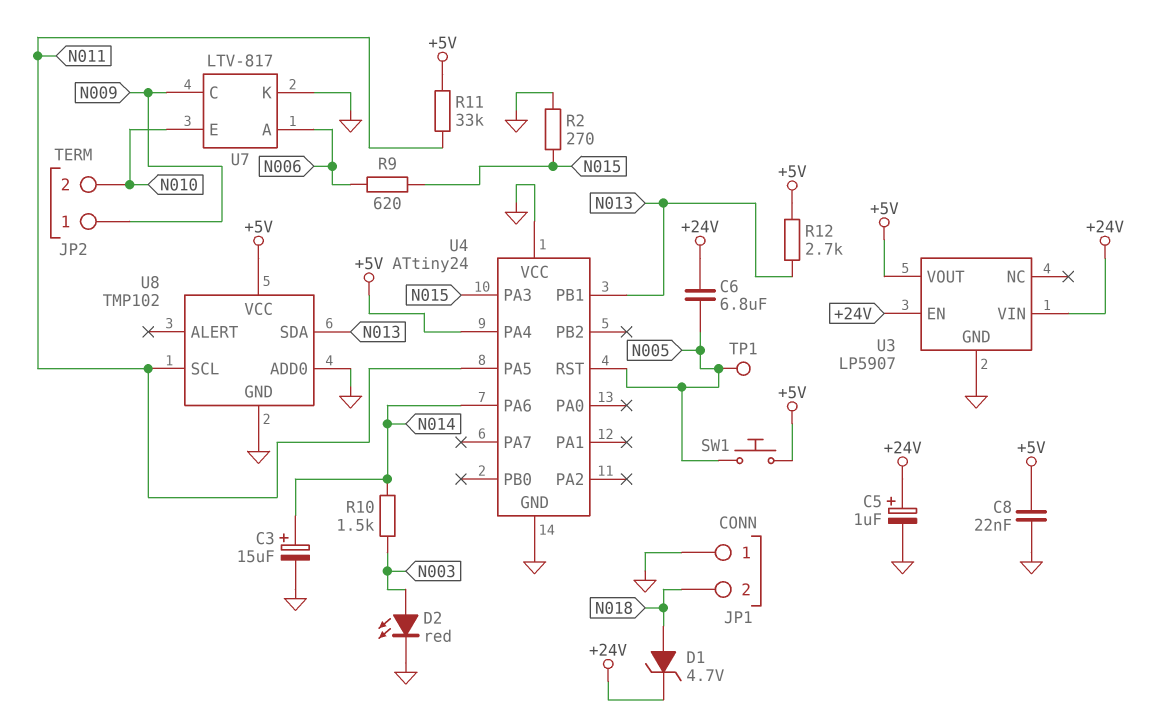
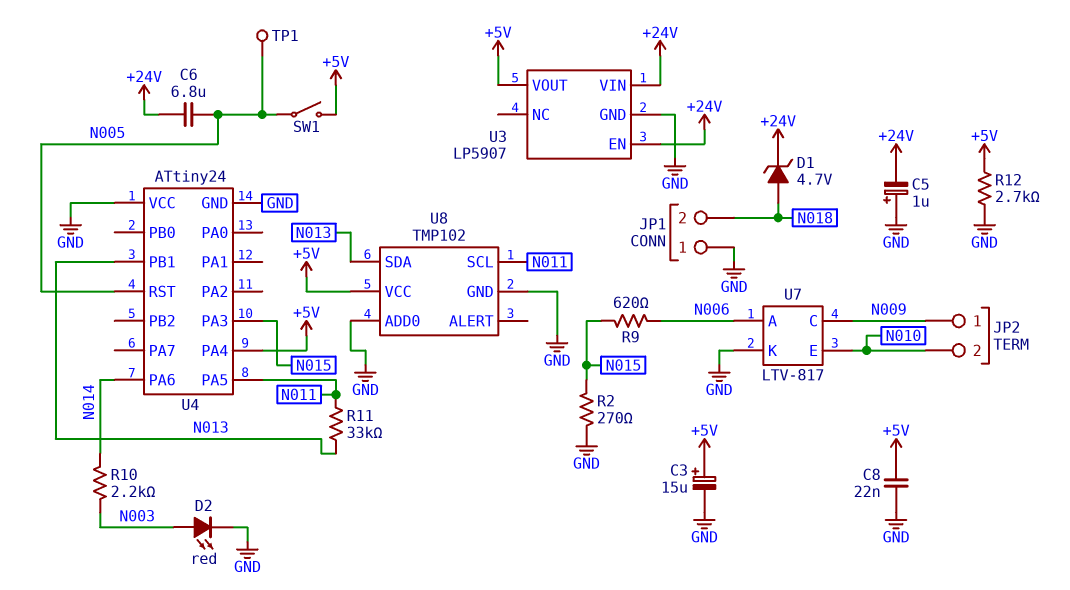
C3: 15uF (plus N014, minus GND) -> 15uF (plus +5V, minus GND)
C5: 1uF (plus +24V, minus GND) -> 1uF (plus GND, minus +24V)
R10: 1.5k (N003, N014) -> 2.2k (N003, N014)
R11: 33k (+5V, N011) -> 33k (N011, N013)
R12: 2.7k (+5V, N013) -> 2.7k (+5V, GND)
SW1: button (+5V, N005) -> switch (+5V, N005)

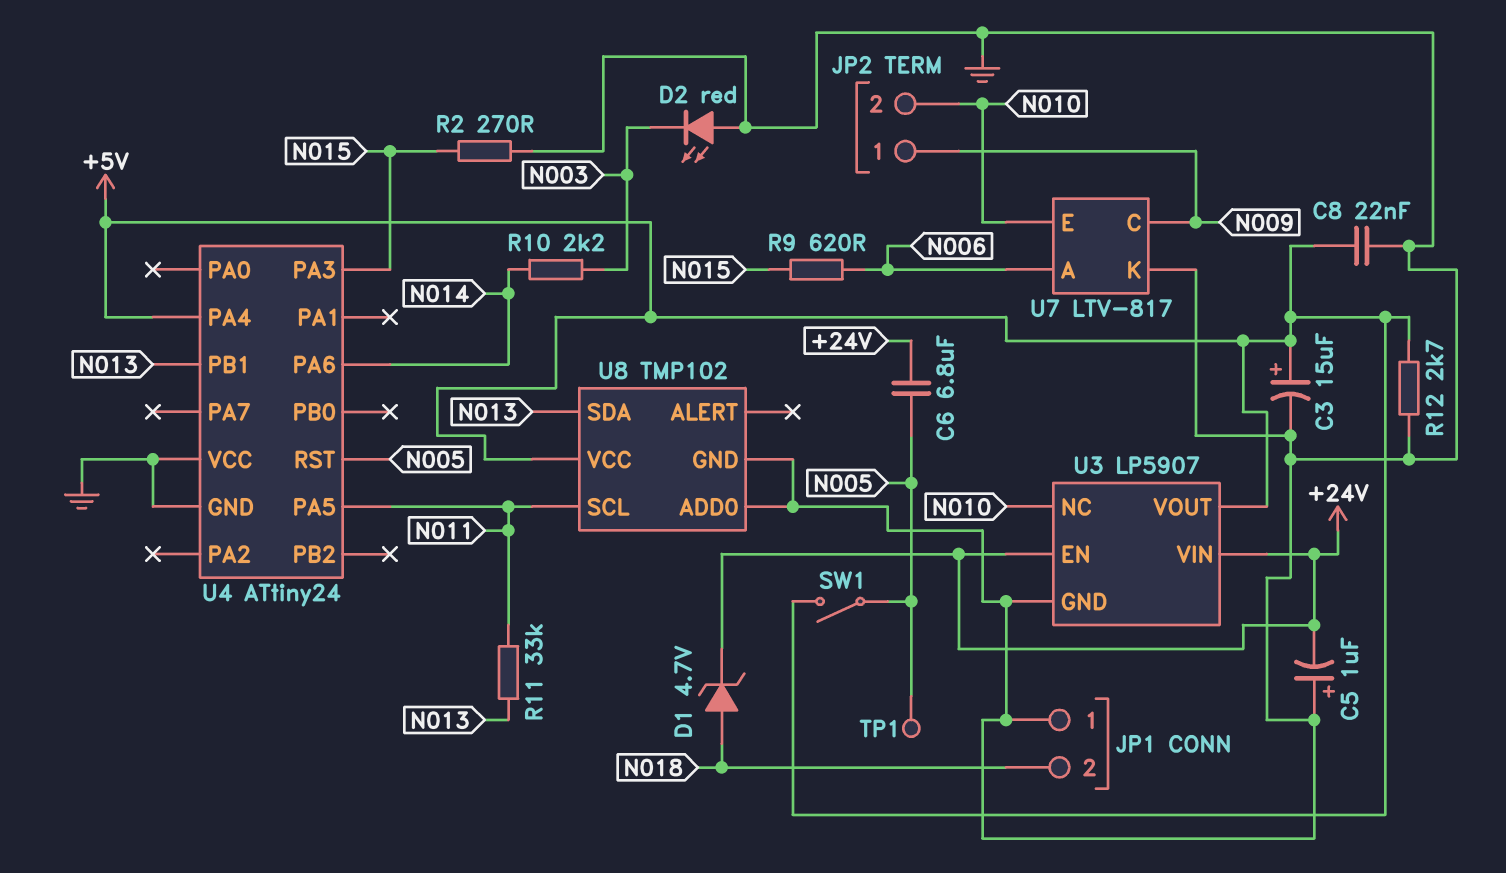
D2: LED red (A N003, K GND) -> LED red (A GND, K N003)
U3 pin NC: none -> N010

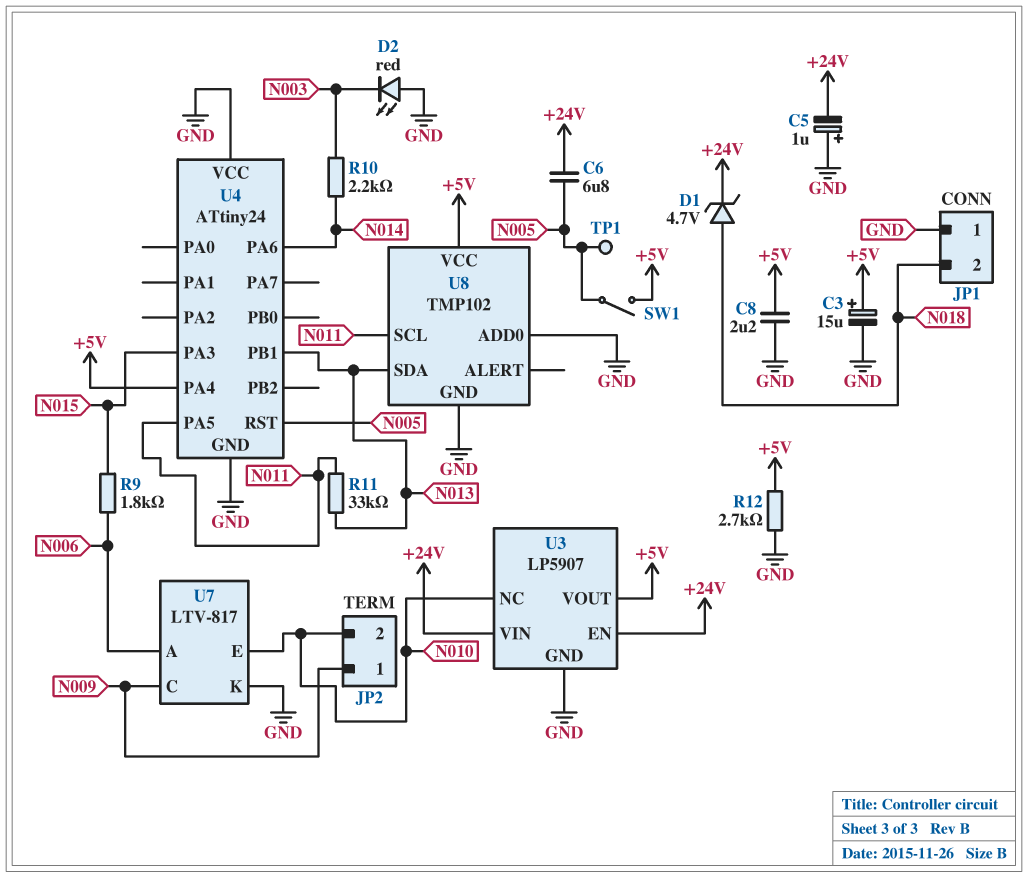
C8: 22nF (+5V, GND) -> 2.2uF (+5V, GND)
R2: 270 (GND, N015) -> none
R9: 620 (N006, N015) -> 1.8k (N006, N015)

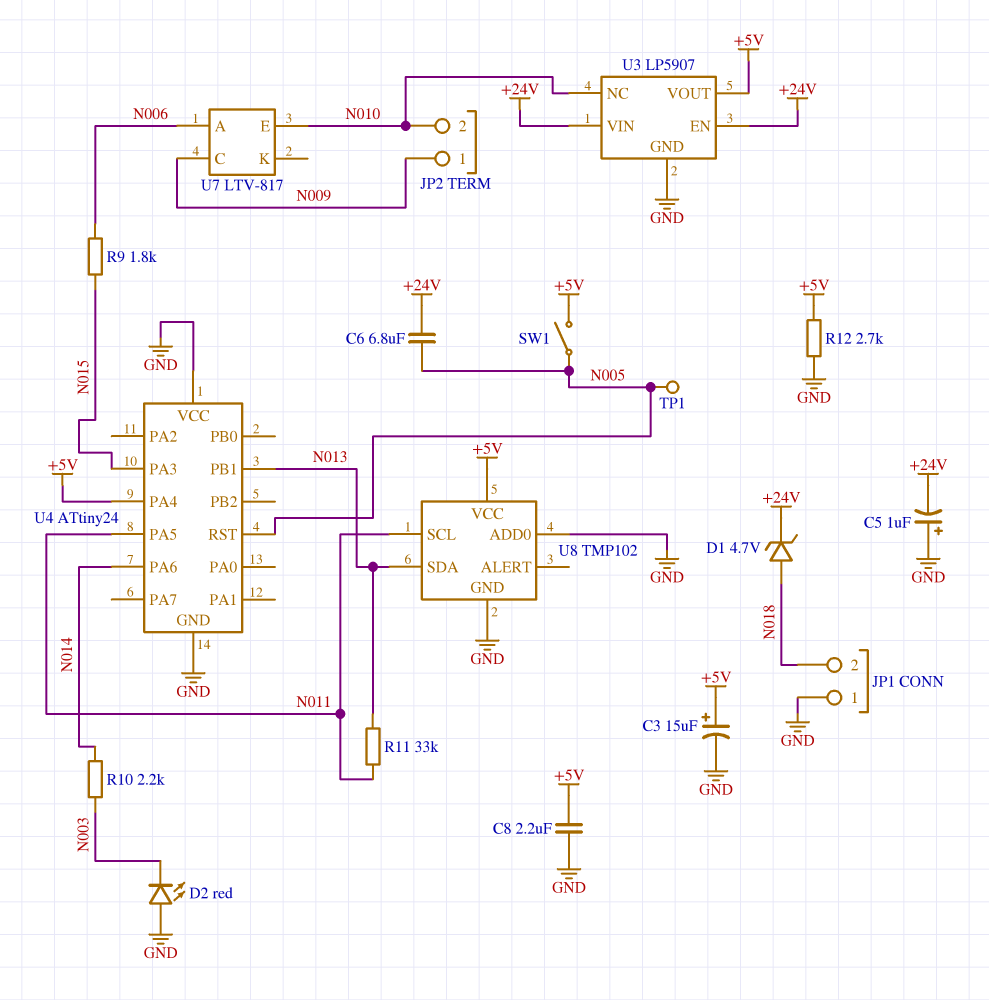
U7 pin K: GND -> none

